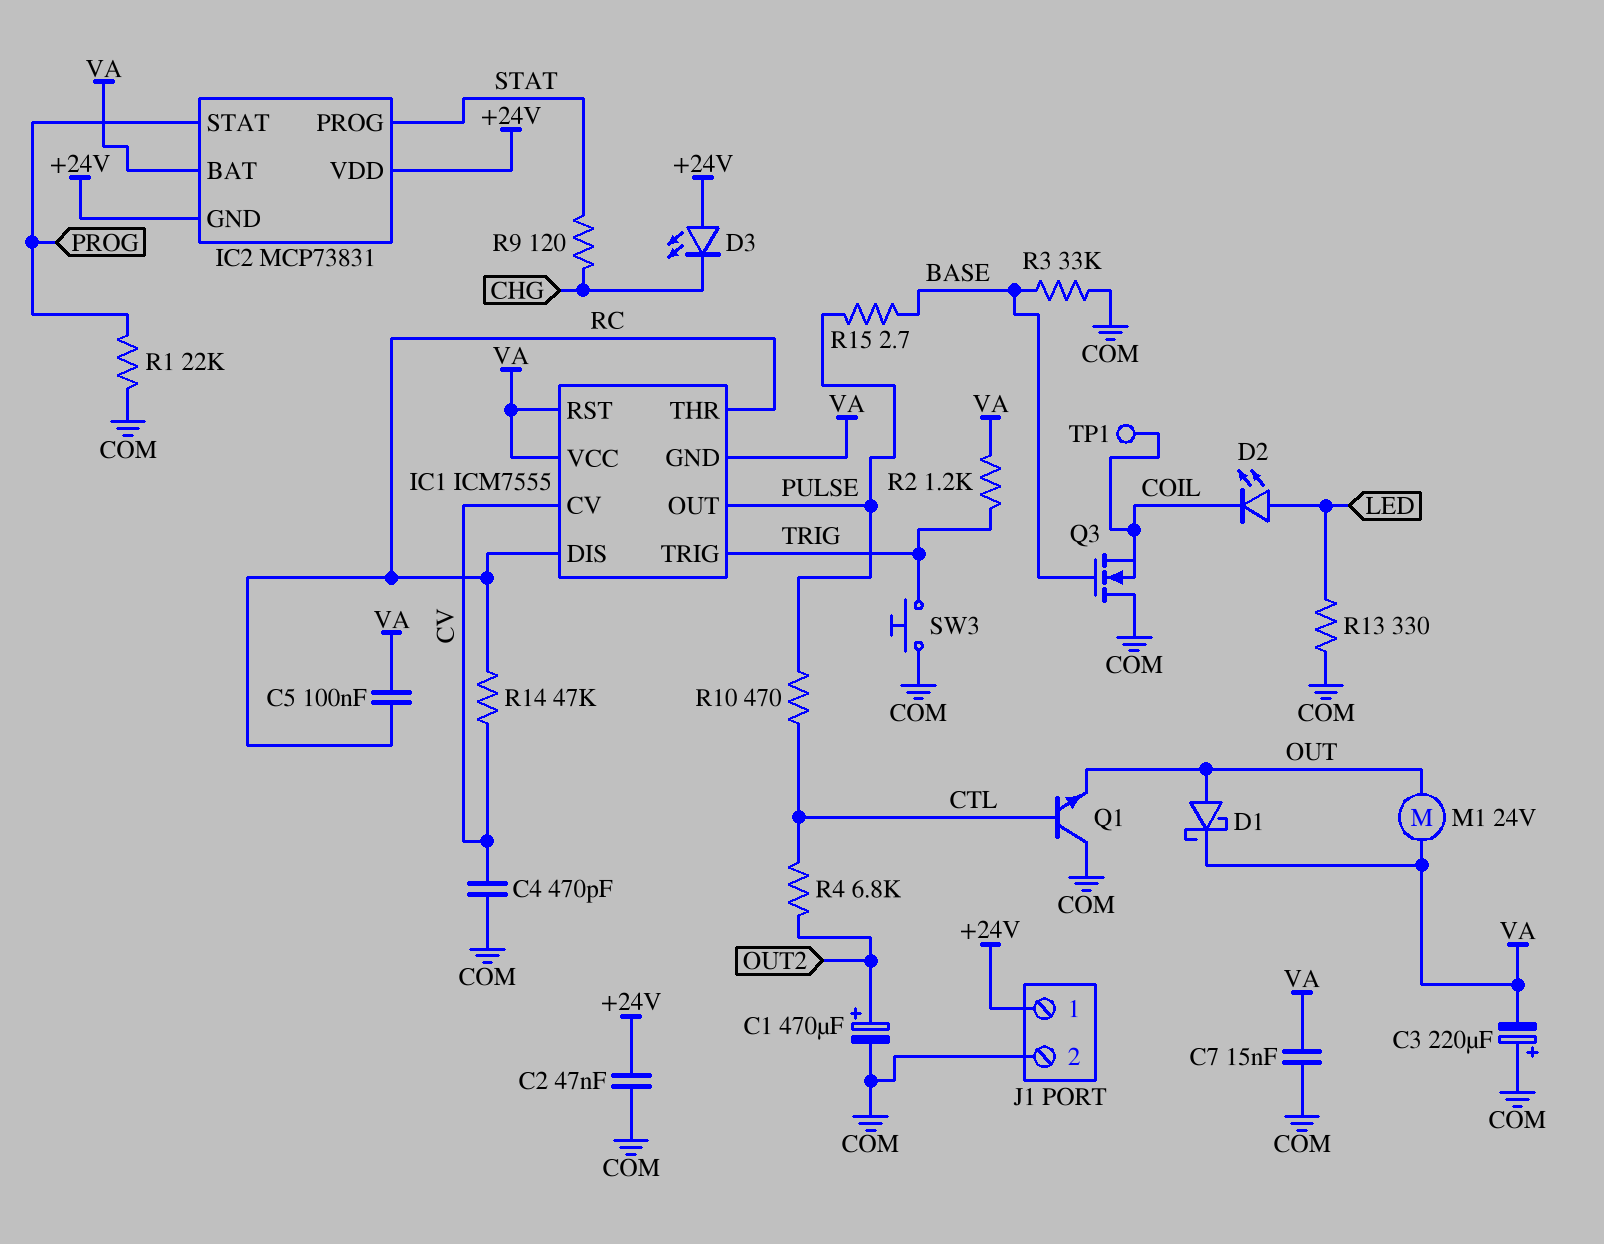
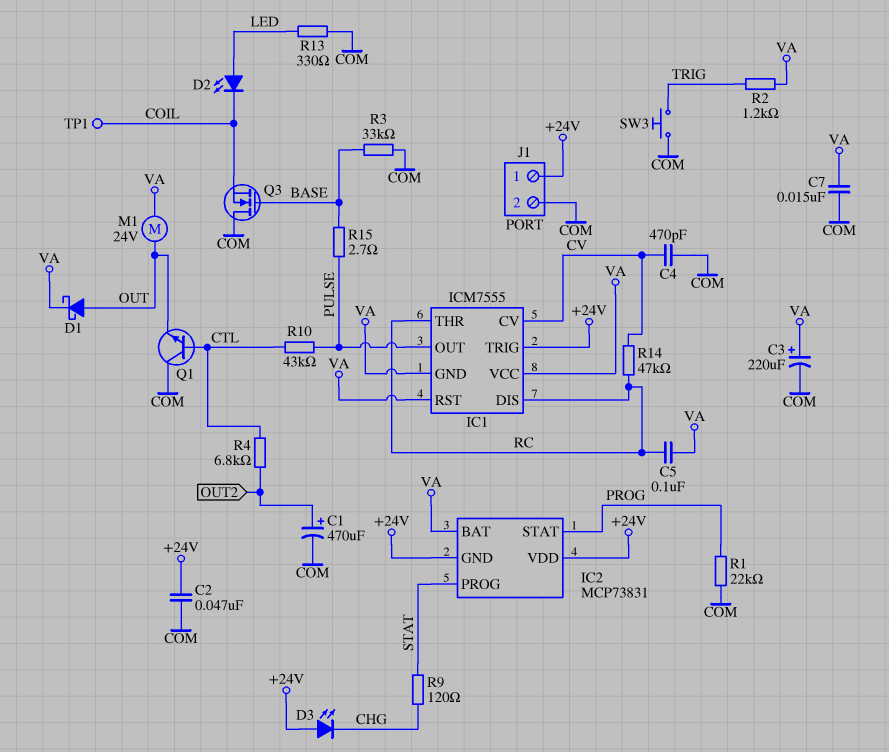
C3: 220uF (plus COM, minus VA) -> 220uF (plus VA, minus COM)
IC1 pin TRIG: TRIG -> +24V
R10: 470 (CTL, PULSE) -> 43k (CTL, PULSE)

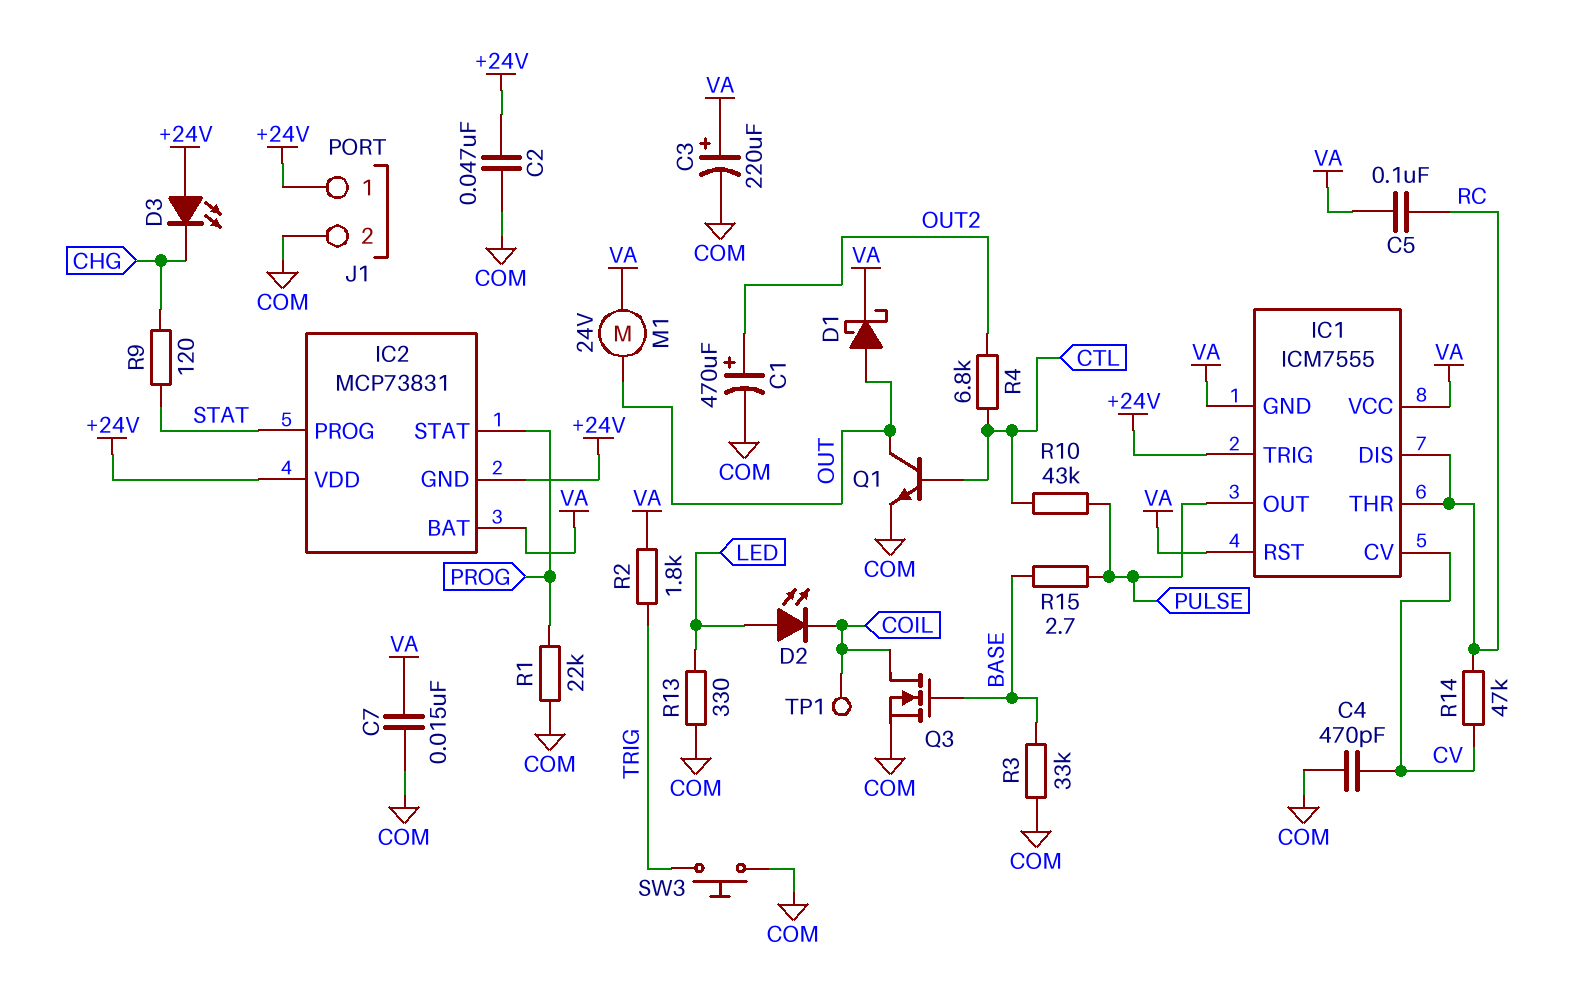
Q1: NPN (B CTL, C COM, E OUT) -> NPN (B CTL, C OUT, E COM)
Q3: NMOS (G BASE, D COM, S COIL) -> NMOS (G BASE, D COIL, S COM)
R2: 1.2k (TRIG, VA) -> 1.8k (TRIG, VA)

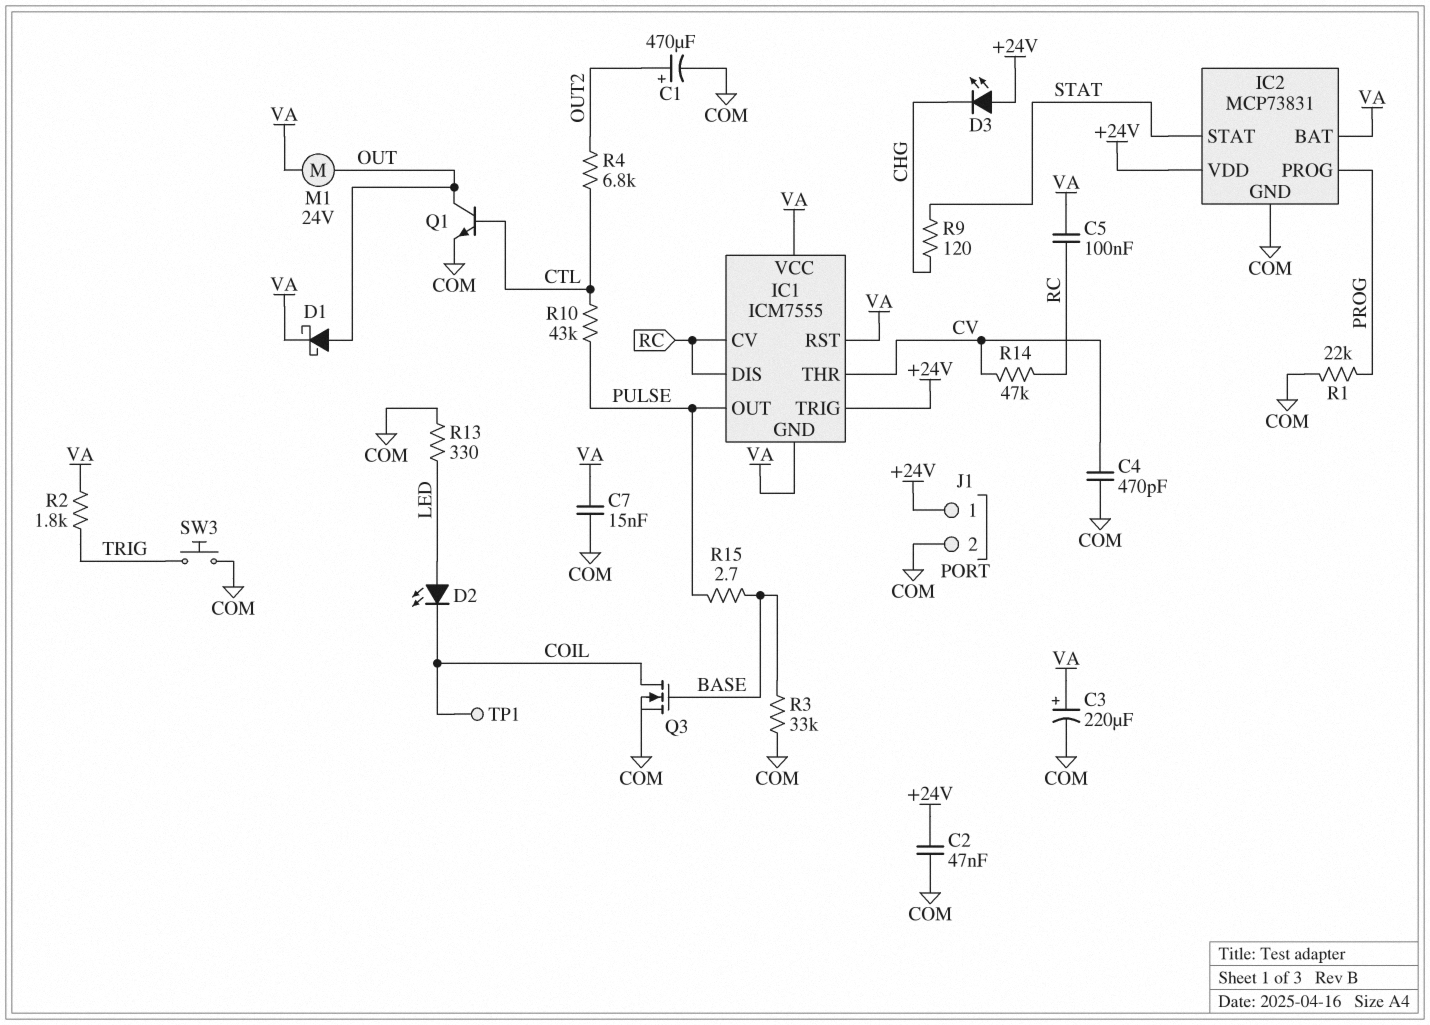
IC1 pin CV: CV -> RC
IC1 pin THR: RC -> CV
IC2 pin GND: +24V -> COM
IC2 pin PROG: STAT -> PROG
IC2 pin STAT: PROG -> STAT

